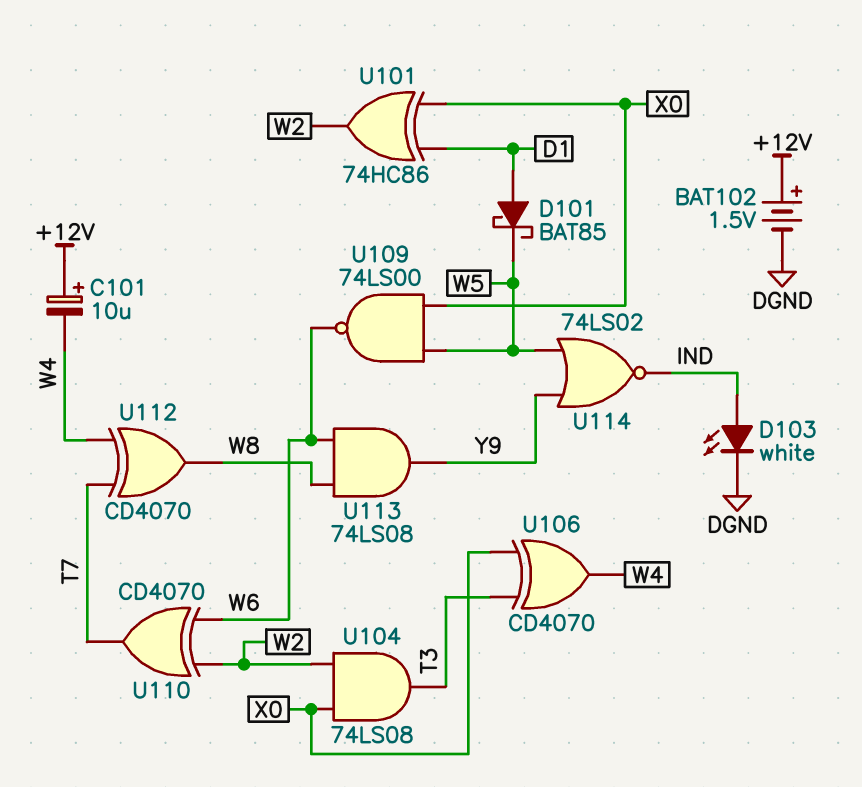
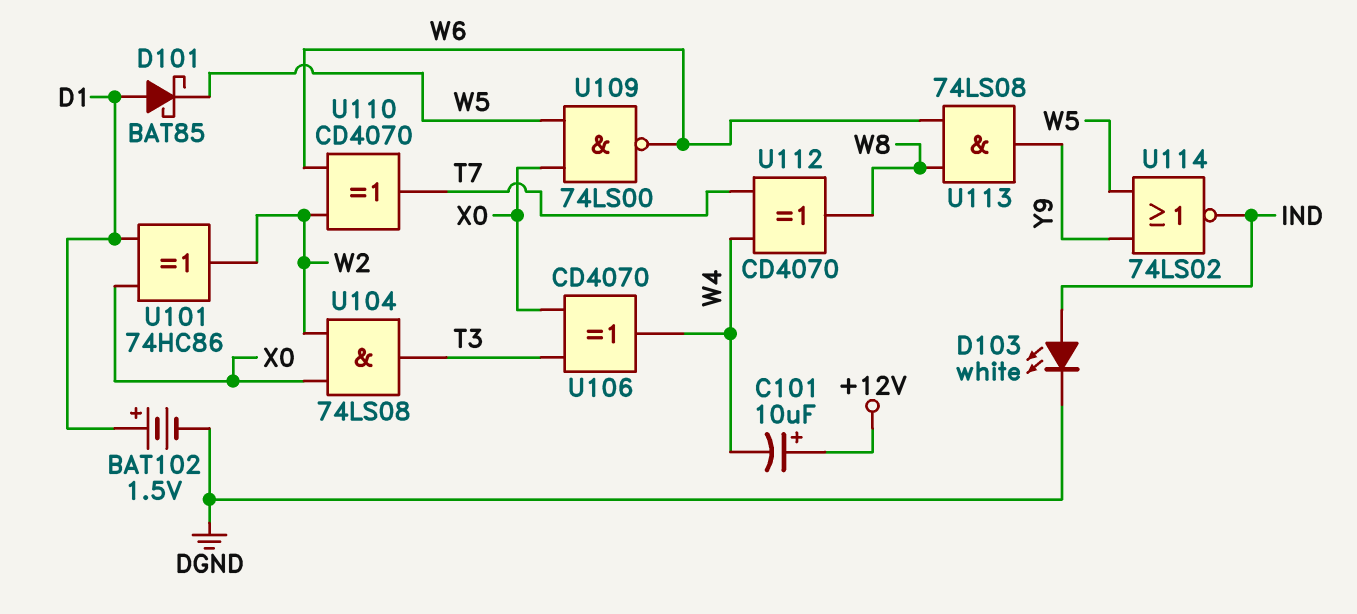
BAT102: 1.5V (plus +12V, minus DGND) -> 1.5V (plus D1, minus DGND)

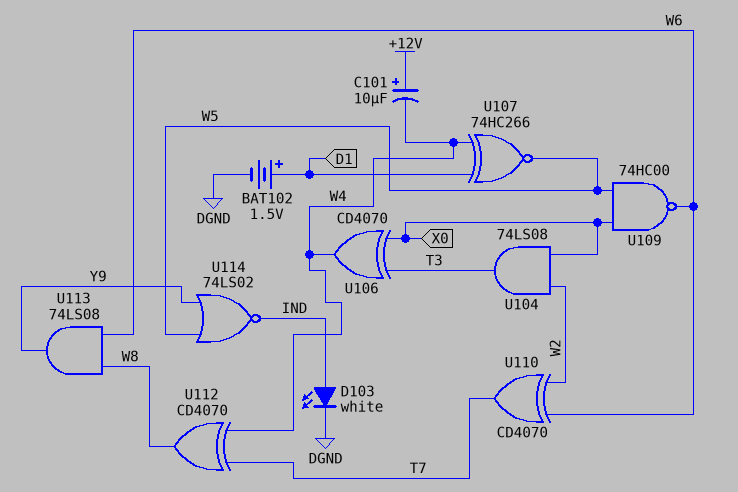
D101: schottky BAT85 (A D1, K W5) -> none
U101: XOR 74HC86 (in D1, in X0, out W2) -> none
U107: none -> XNOR 74HC266 (in D1, in W4, out W5)
U109: NAND 74LS00 (in W5, in X0, out W6) -> NAND 74HC00 (in W5, in X0, out W6)

